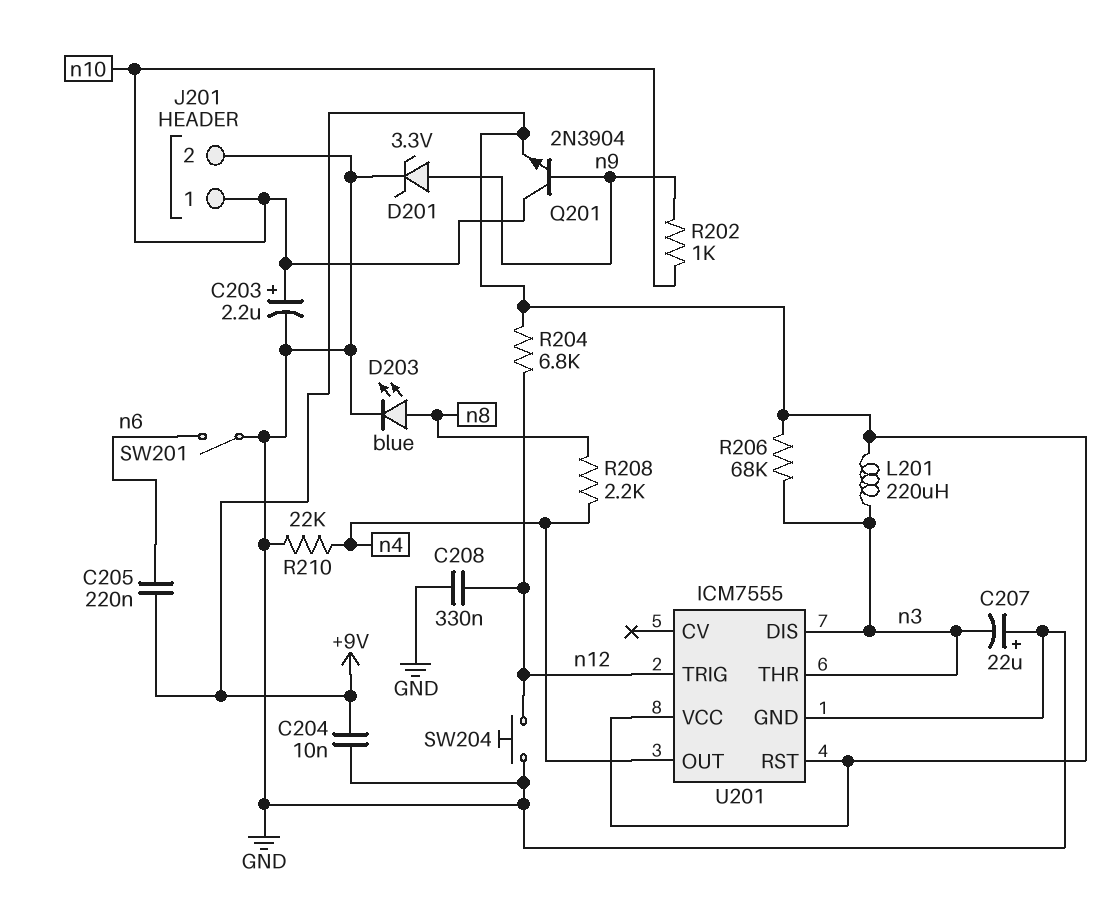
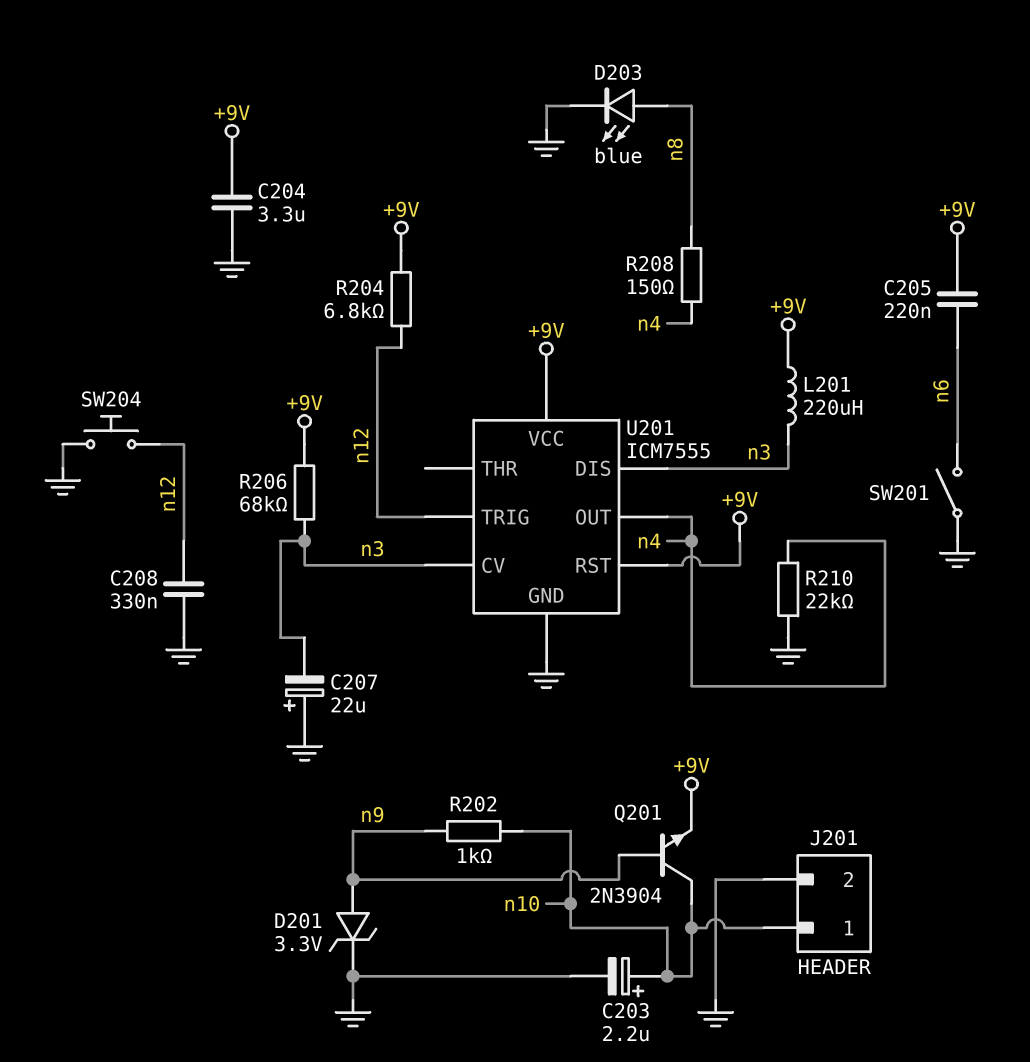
C204: 10nF (+9V, GND) -> 3.3uF (+9V, GND)
R208: 2.2k (n4, n8) -> 150 (n4, n8)
U201 pin CV: none -> n3
U201 pin THR: n3 -> none

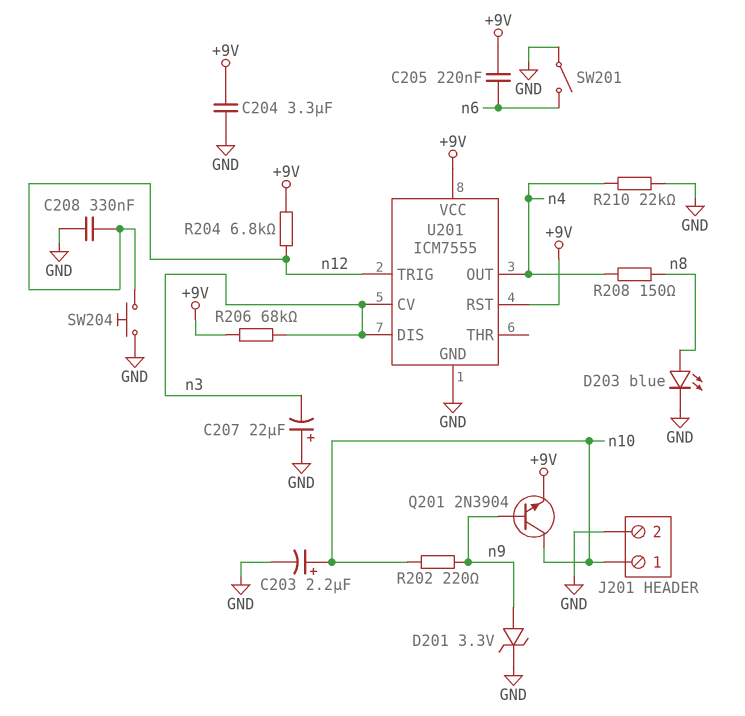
L201: 220uH (+9V, n3) -> none
R202: 1k (n9, n10) -> 220 (n9, n10)

